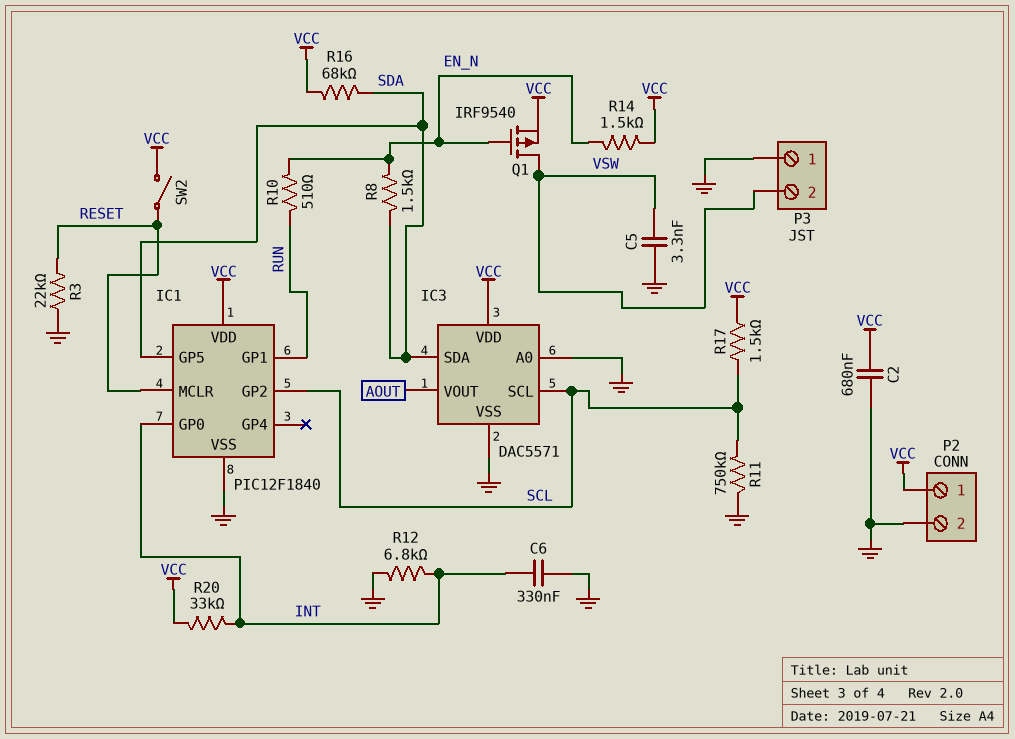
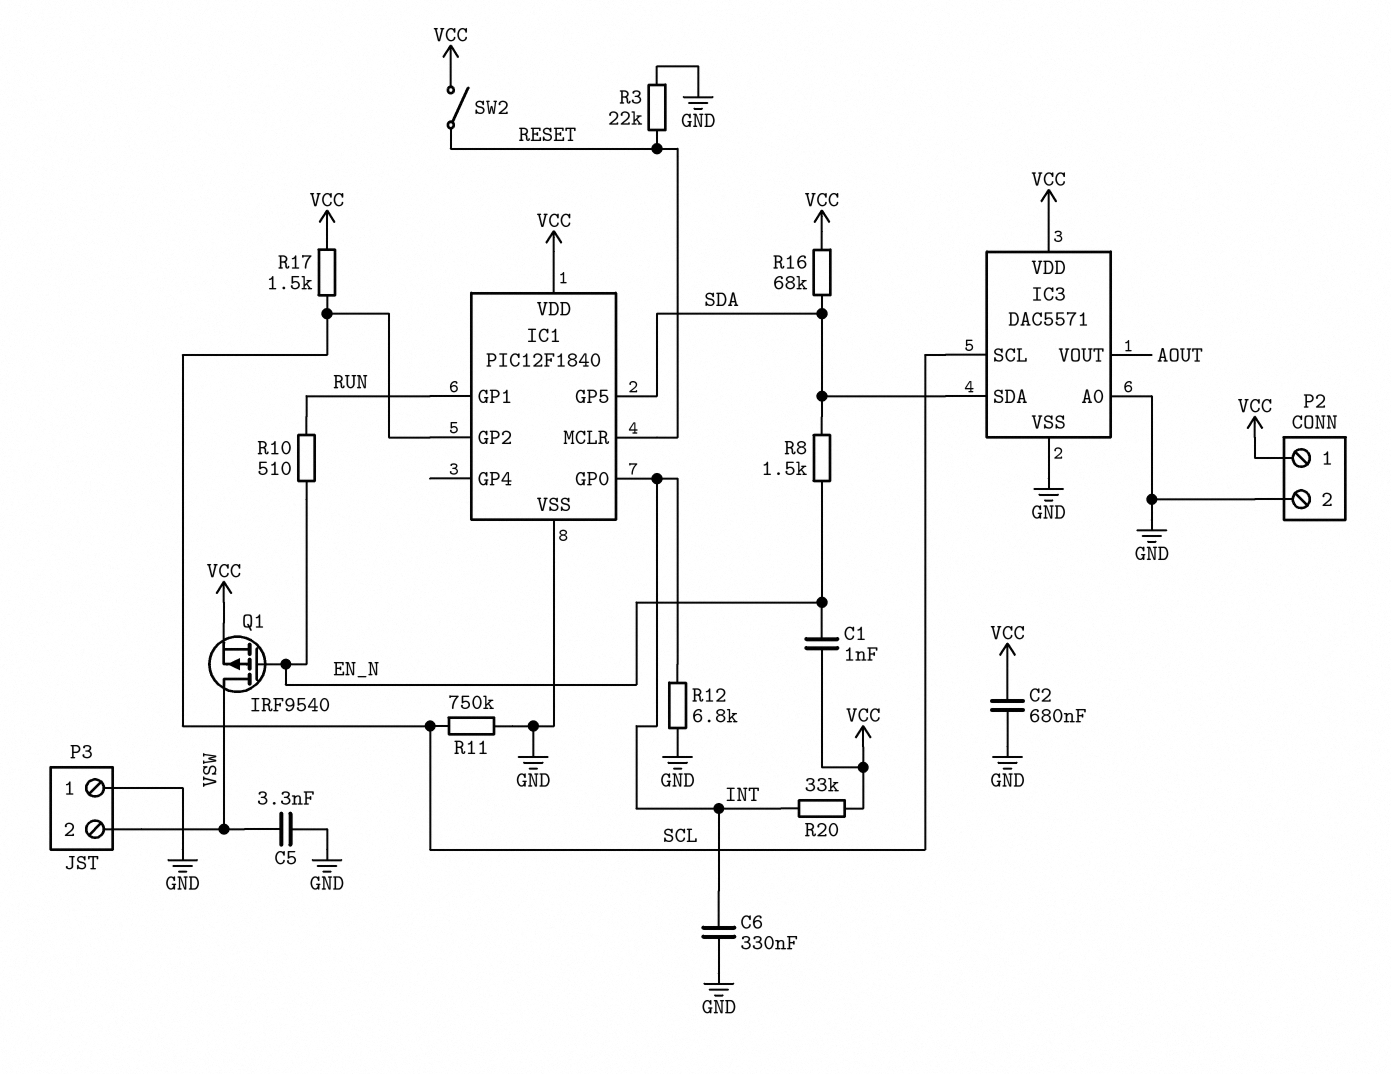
C1: none -> 1nF (EN_N, VCC)
R14: 1.5k (EN_N, VCC) -> none

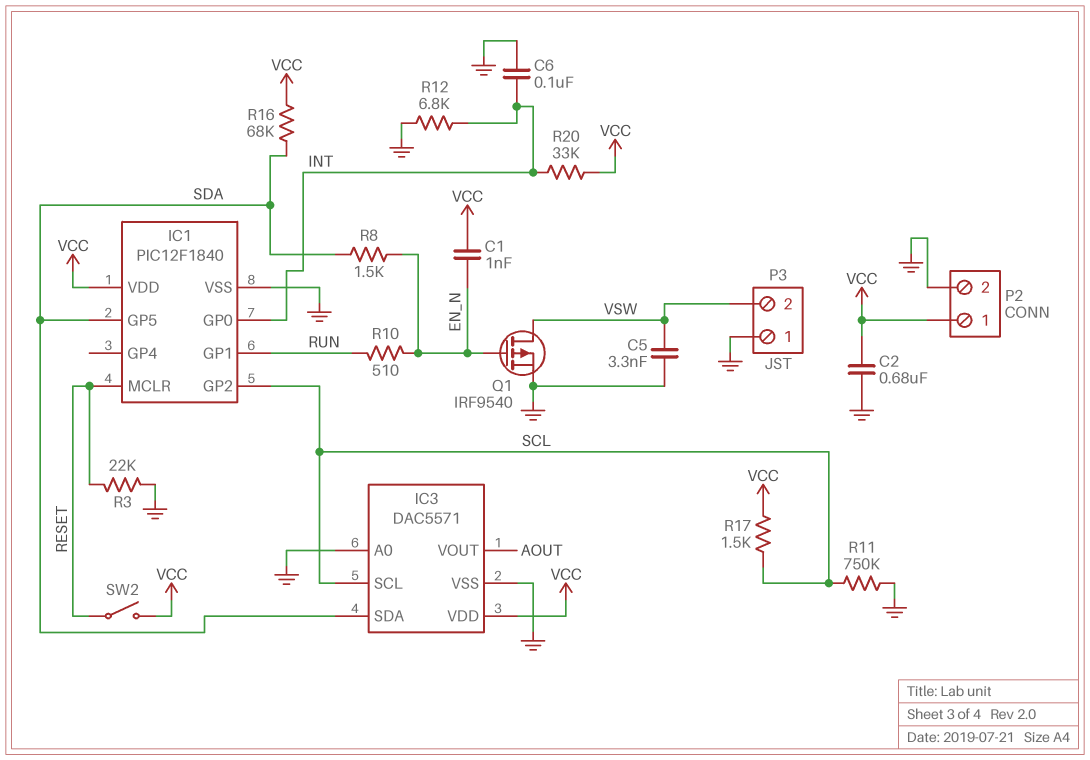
C6: 330nF (GND, INT) -> 100nF (GND, INT)
Q1: PMOS IRF9540 (G EN_N, D VSW, S VCC) -> PMOS IRF9540 (G EN_N, D VSW, S GND)

